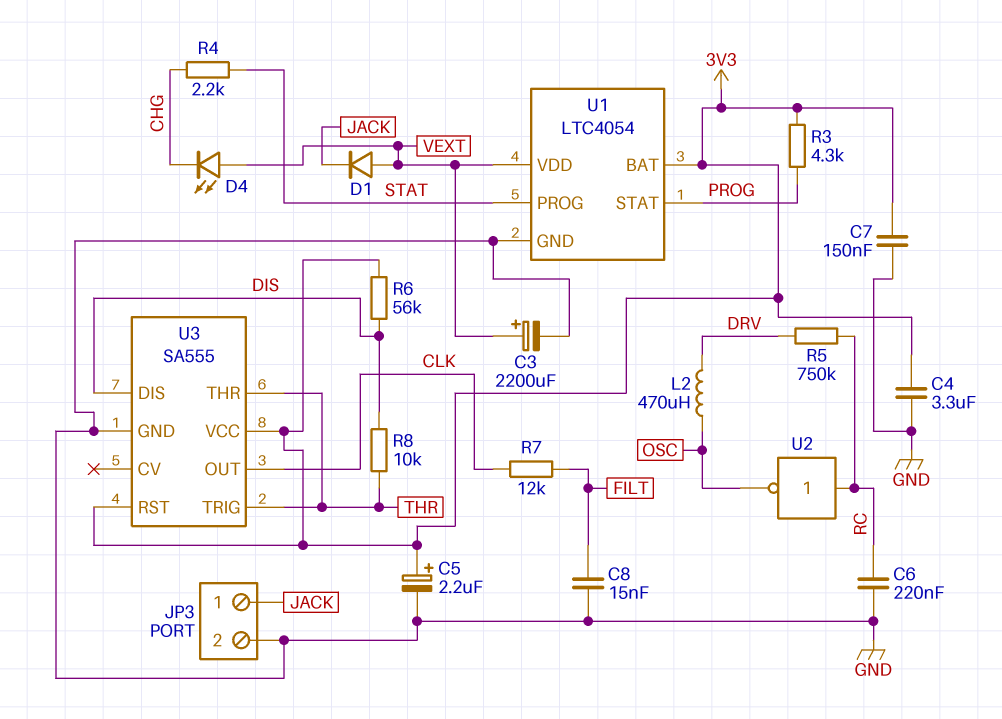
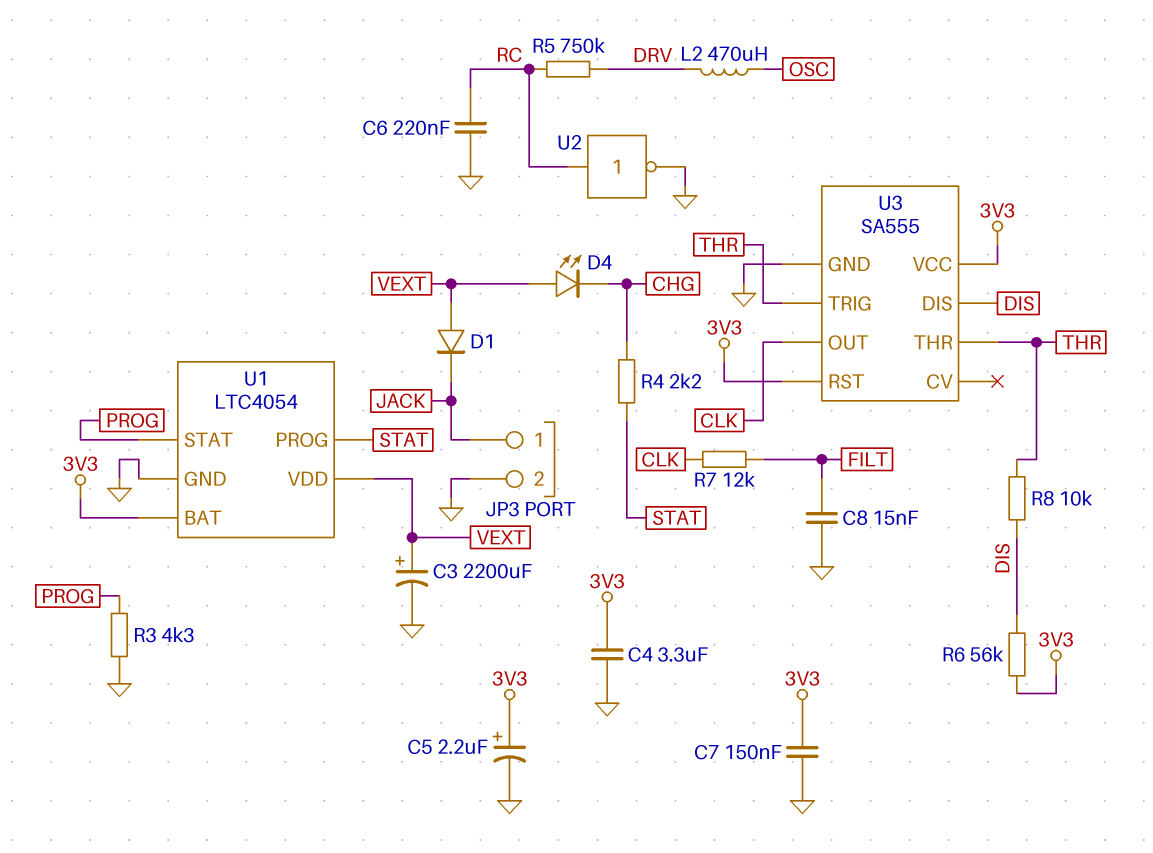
R3: 4.3k (3V3, PROG) -> 4.3k (GND, PROG)
U2: NOT (in RC, out OSC) -> NOT (in RC, out GND)

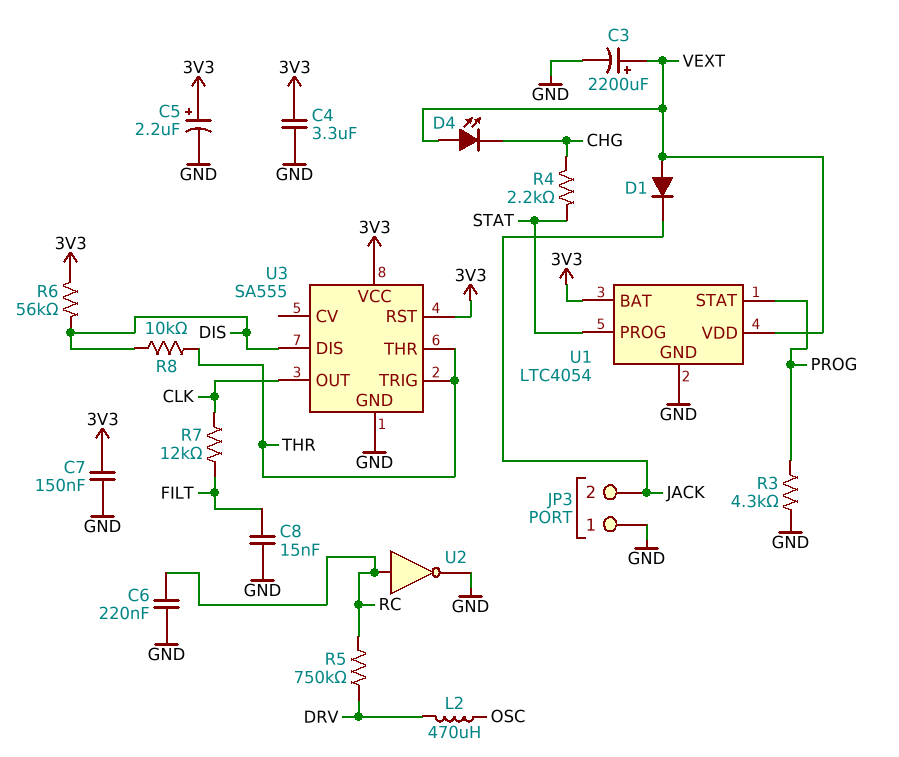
JP3 pin 1: JACK -> GND
JP3 pin 2: GND -> JACK

